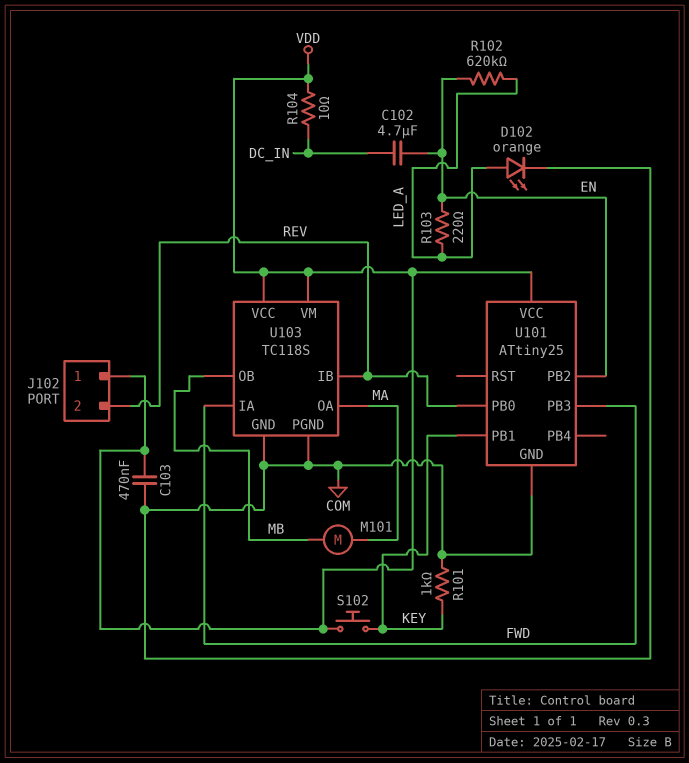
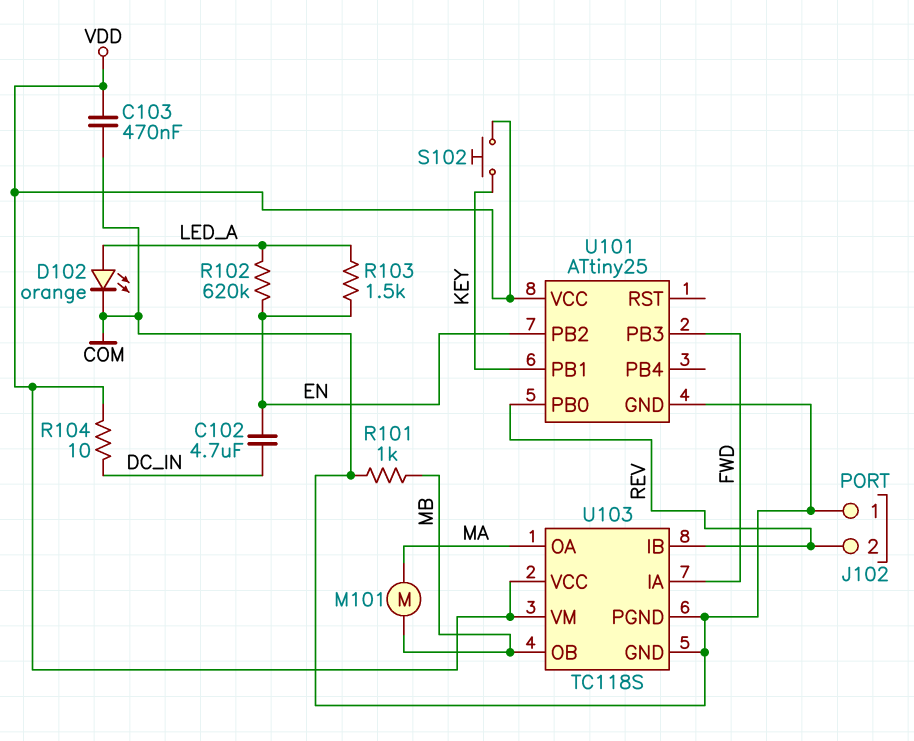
J102 pin 1: VDD -> COM
R101: 1k (COM, KEY) -> 1k (COM, MB)
R103: 220 (EN, LED_A) -> 1.5k (EN, LED_A)

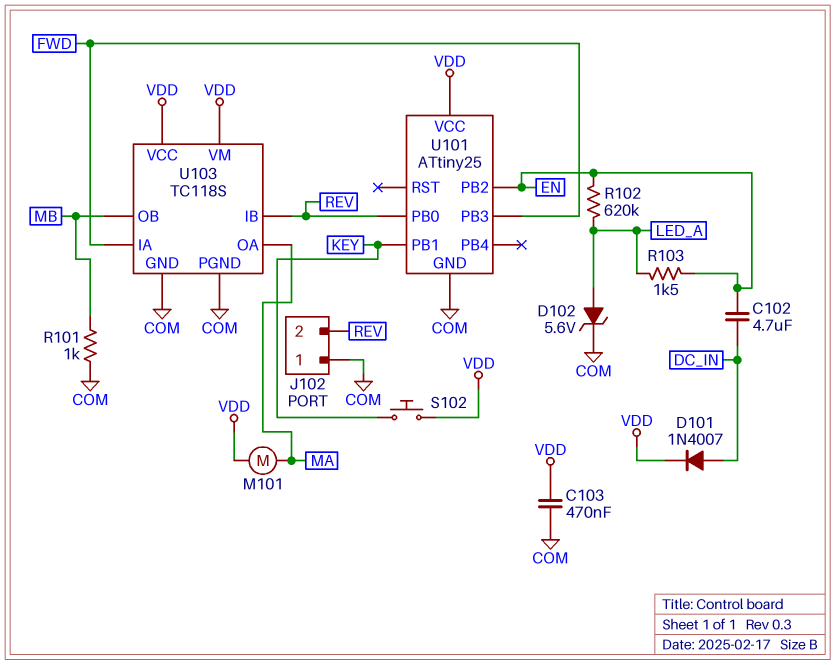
D101: none -> diode 1N4007 (A DC_IN, K VDD)
D102: LED orange (A LED_A, K COM) -> zener 5.6V (A LED_A, K COM)
M101: motor (MA, MB) -> motor (MA, VDD)
R104: 10 (DC_IN, VDD) -> none

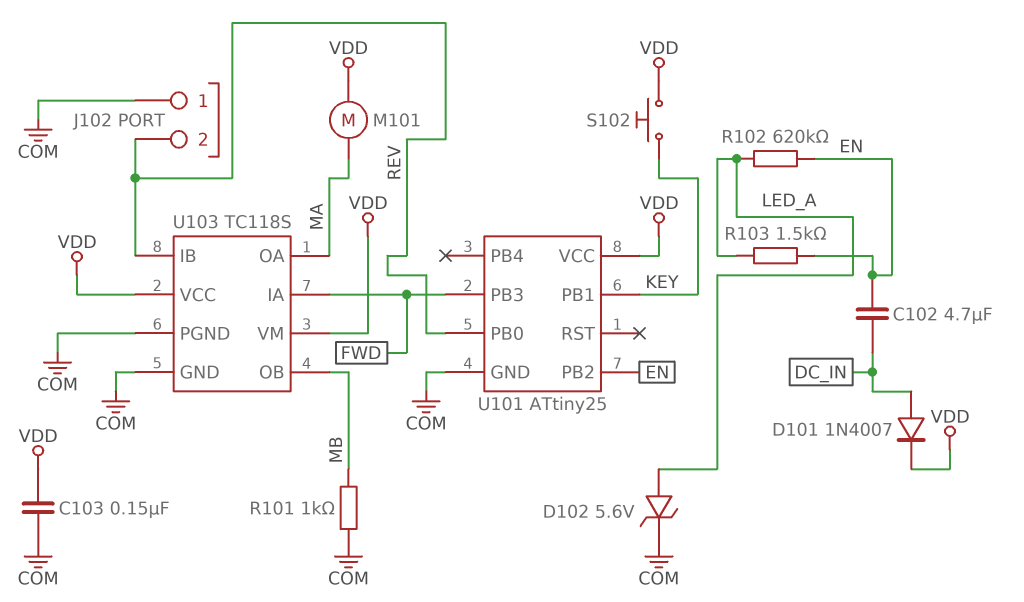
C103: 470nF (COM, VDD) -> 150nF (COM, VDD)

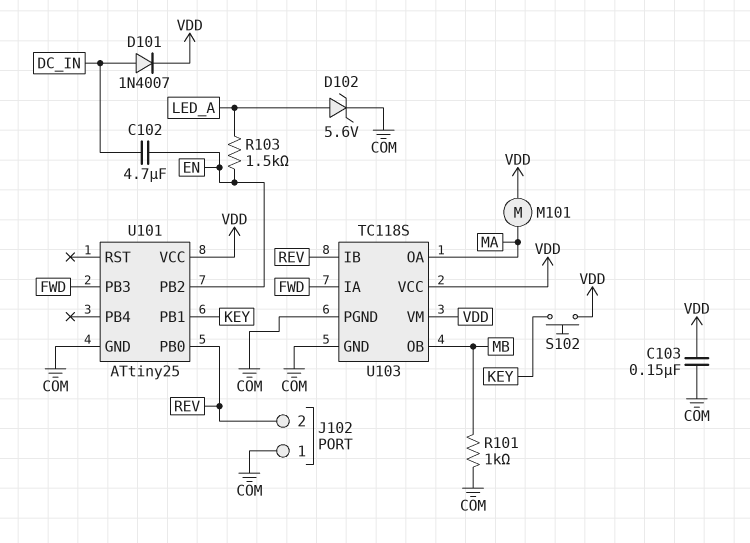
R102: 620k (EN, LED_A) -> none

